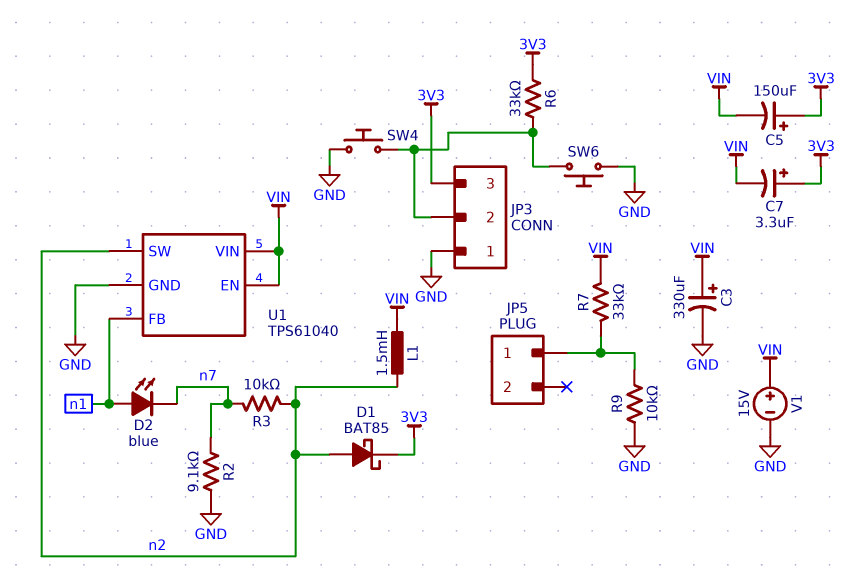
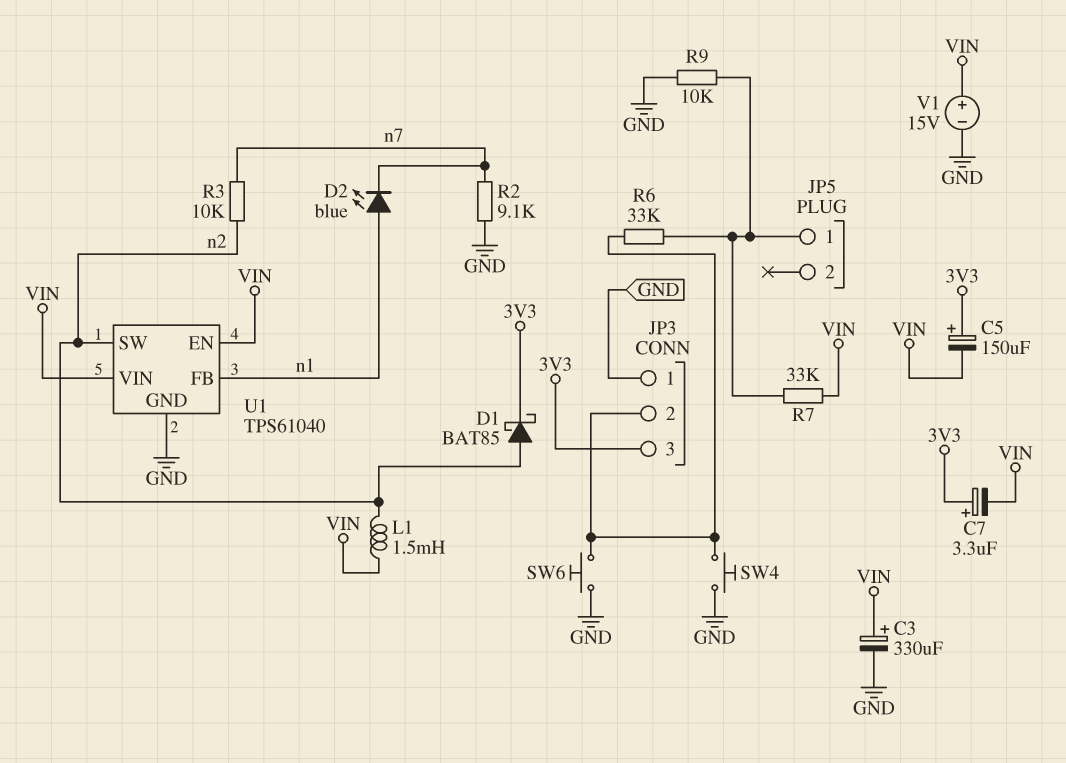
R6: 33k (3V3, JP3/2) -> 33k (JP3/2, JP5/1)

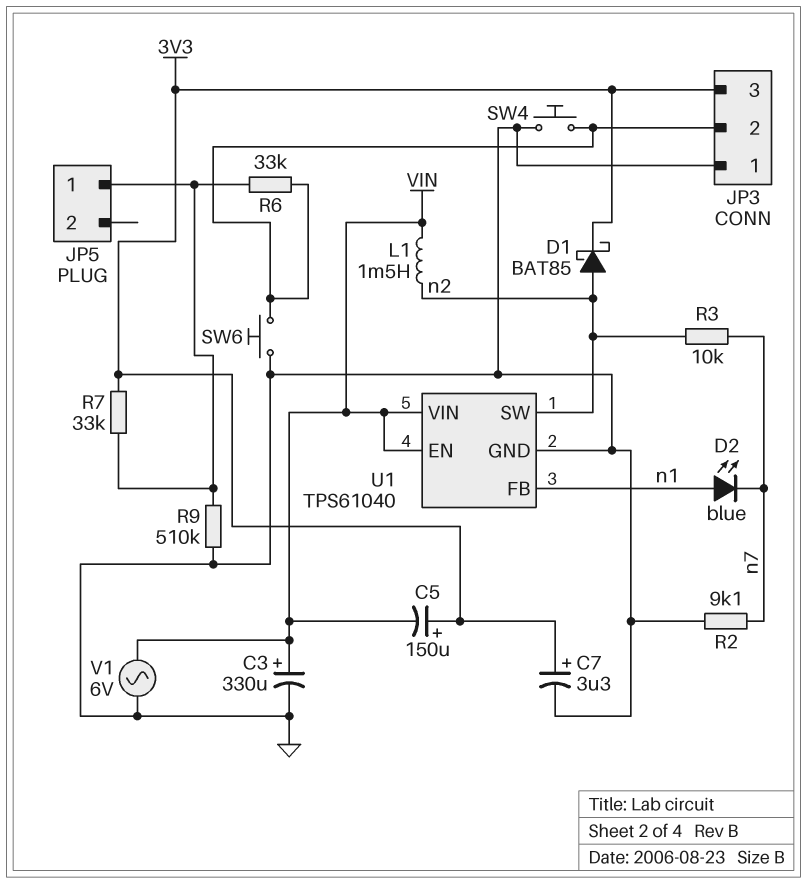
C7: 3.3uF (plus 3V3, minus VIN) -> 3.3uF (plus 3V3, minus GND)
R7: 33k (JP5/1, VIN) -> 33k (3V3, JP5/1)
R9: 10k (GND, JP5/1) -> 510k (GND, JP5/1)
V1: 15V (plus VIN, minus GND) -> AC 6V (GND, VIN)

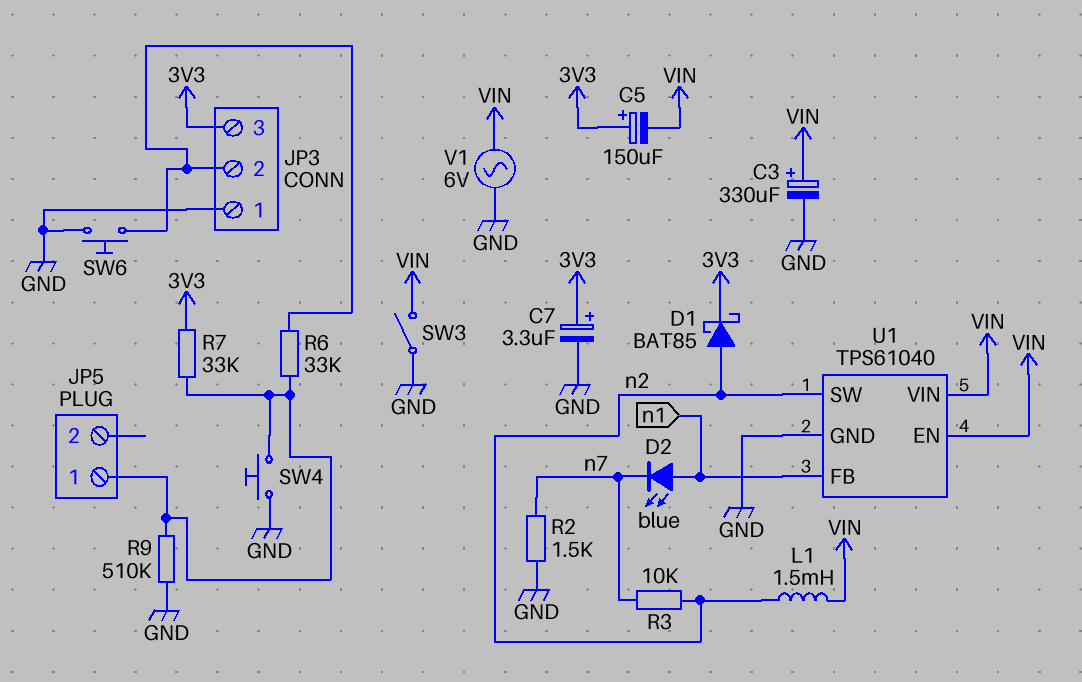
R2: 9.1k (GND, n7) -> 1.5k (GND, n7)
SW3: none -> switch (GND, VIN)
SW4: button (GND, JP3/2) -> button (GND, JP5/1)

